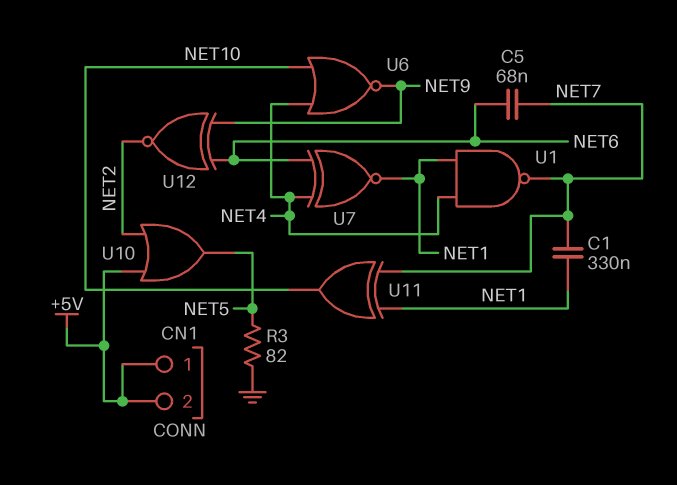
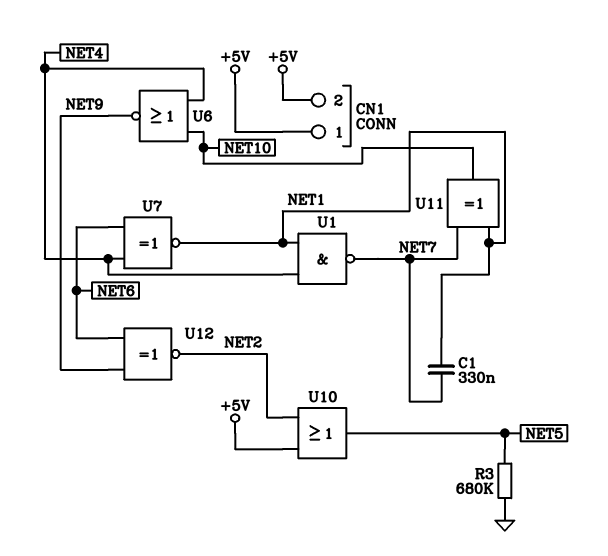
C5: 68nF (NET6, NET7) -> none
R3: 82 (GND, NET5) -> 680k (GND, NET5)

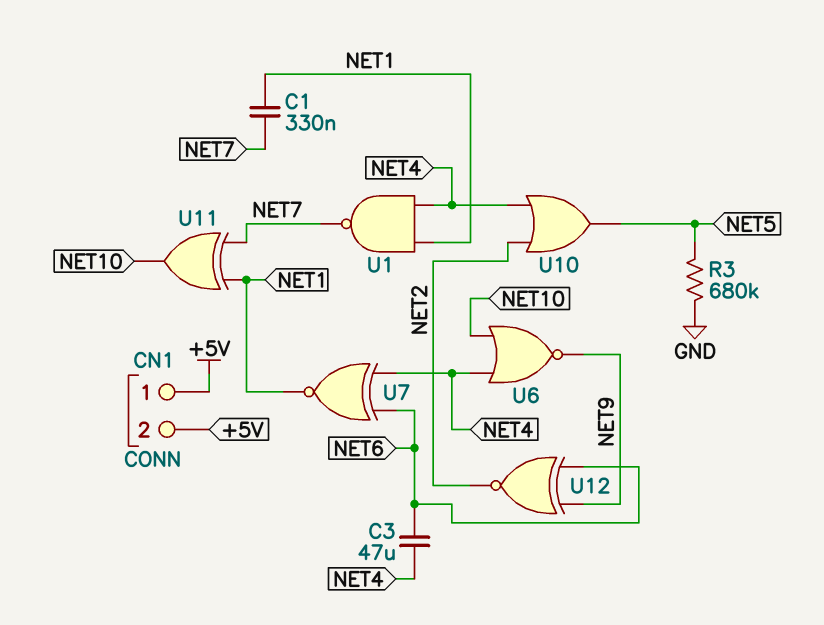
C3: none -> 47uF (NET4, NET6)
U10: OR (in +5V, in NET2, out NET5) -> OR (in NET2, in NET4, out NET5)

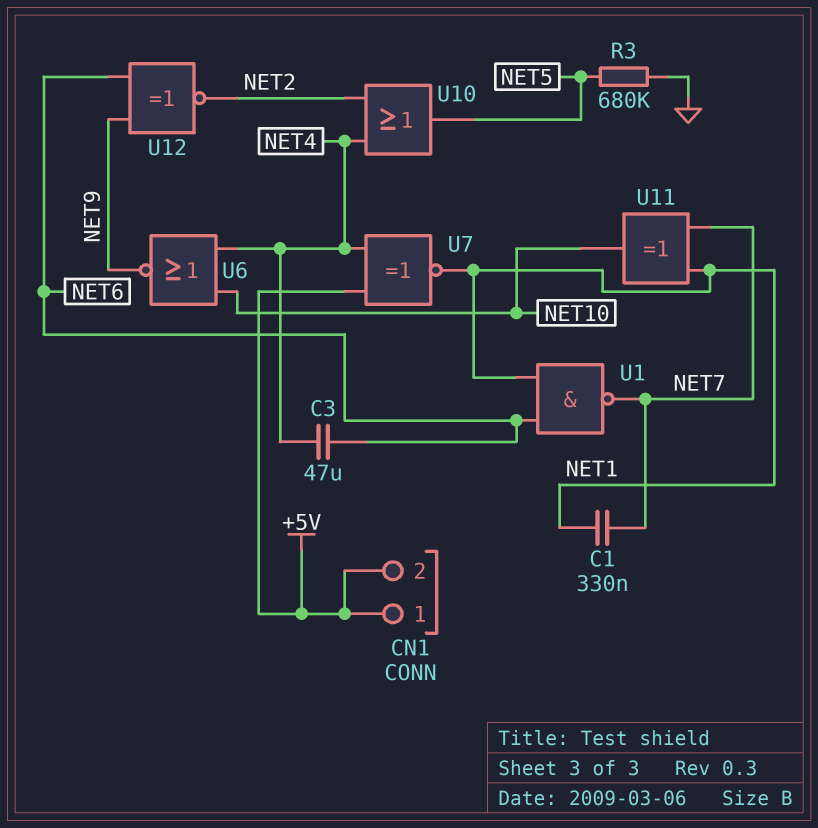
U1: NAND (in NET1, in NET4, out NET7) -> NAND (in NET1, in NET6, out NET7)
U7: XNOR (in NET4, in NET6, out NET1) -> XNOR (in +5V, in NET4, out NET1)

